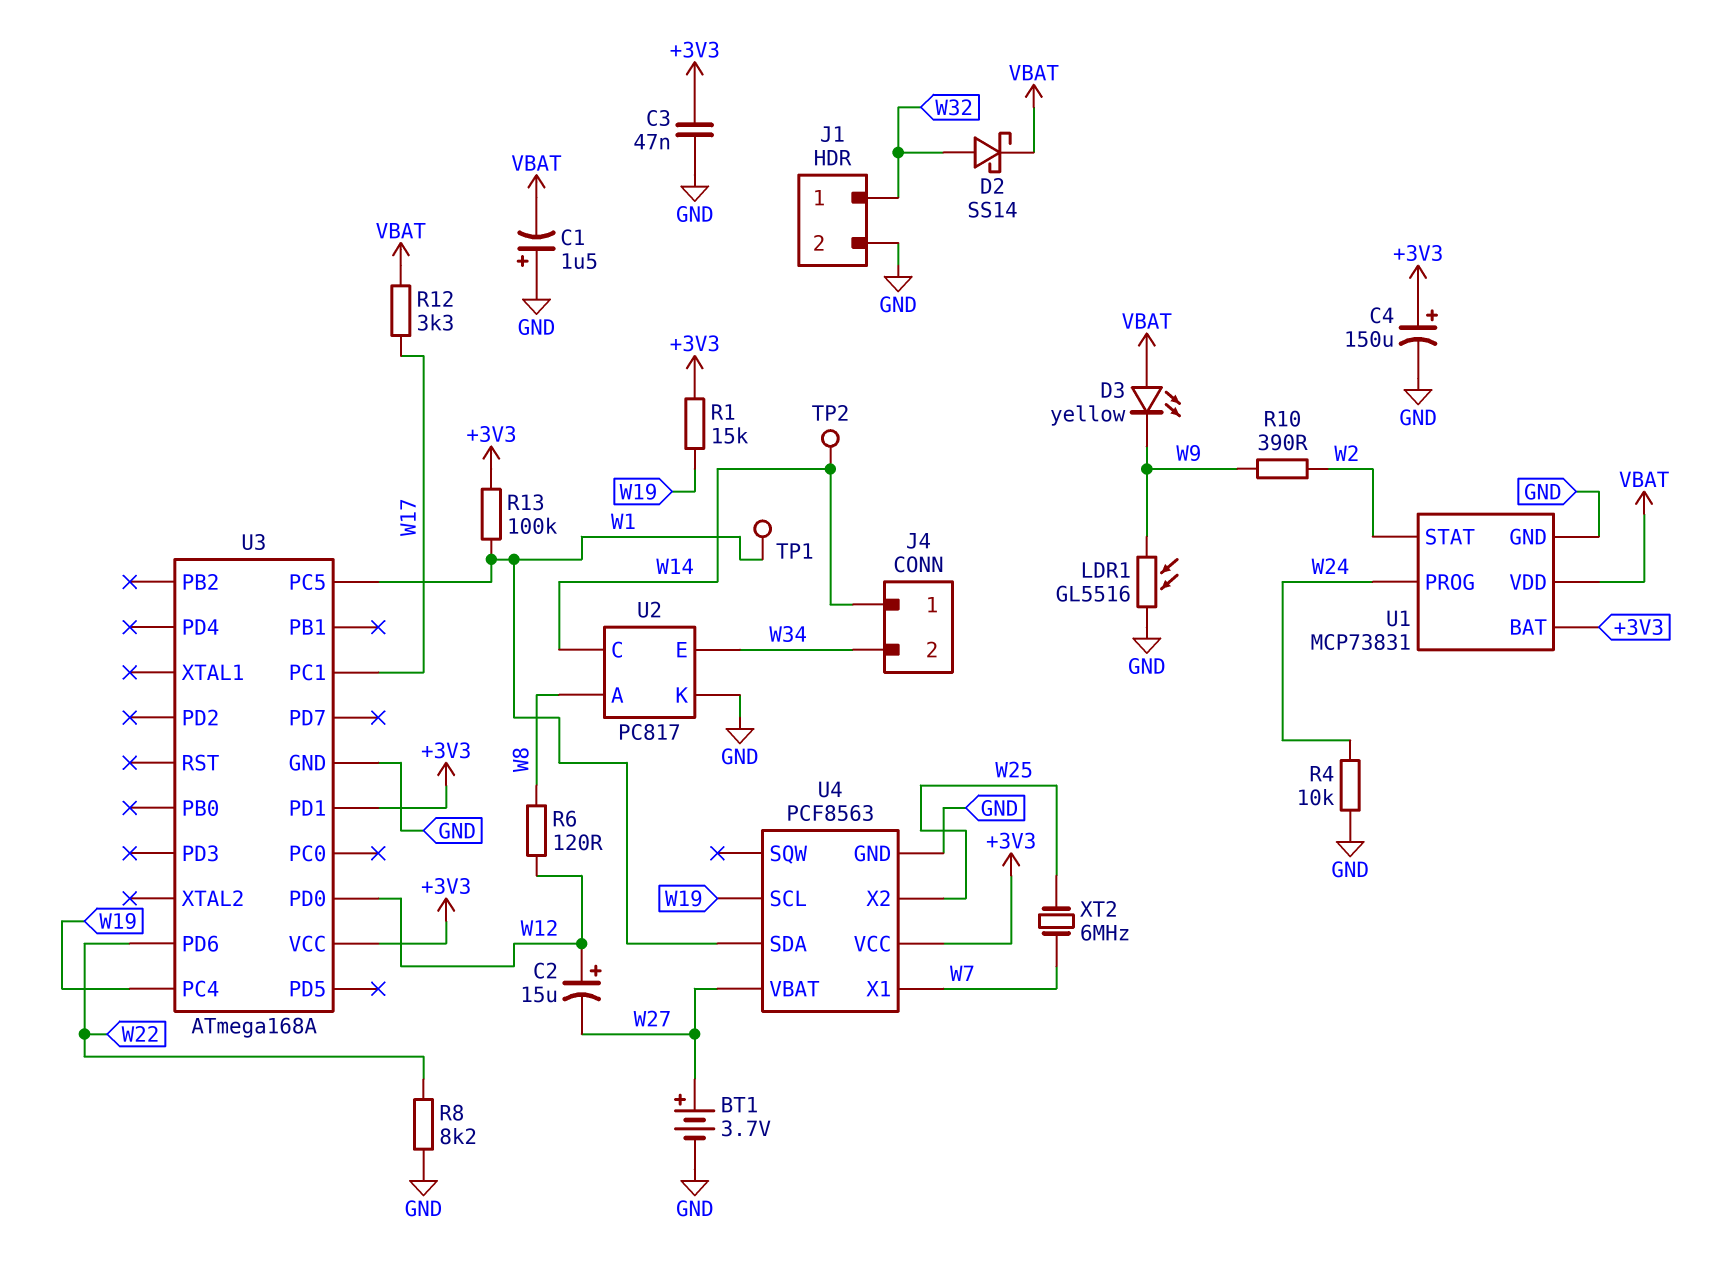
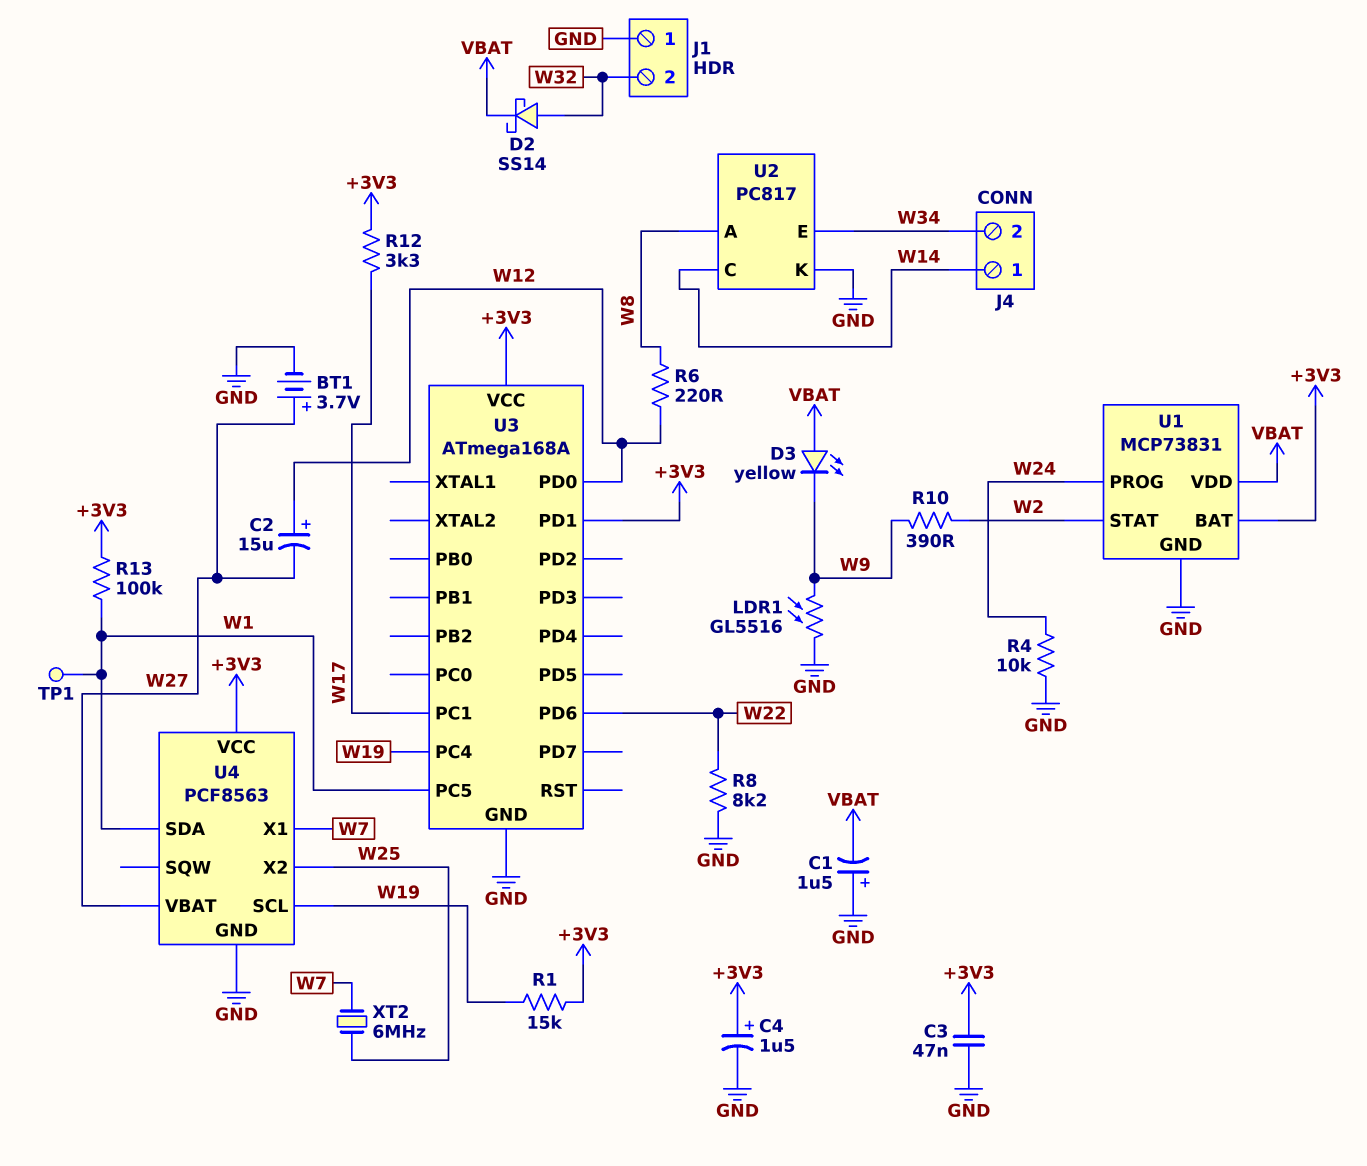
C4: 150uF (plus +3V3, minus GND) -> 1.5uF (plus +3V3, minus GND)
J1 pin 1: W32 -> GND
J1 pin 2: GND -> W32
R6: 120 (W8, W12) -> 220 (W8, W12)
R12: 3.3k (VBAT, W17) -> 3.3k (+3V3, W17)
TP2: test point (W14) -> none

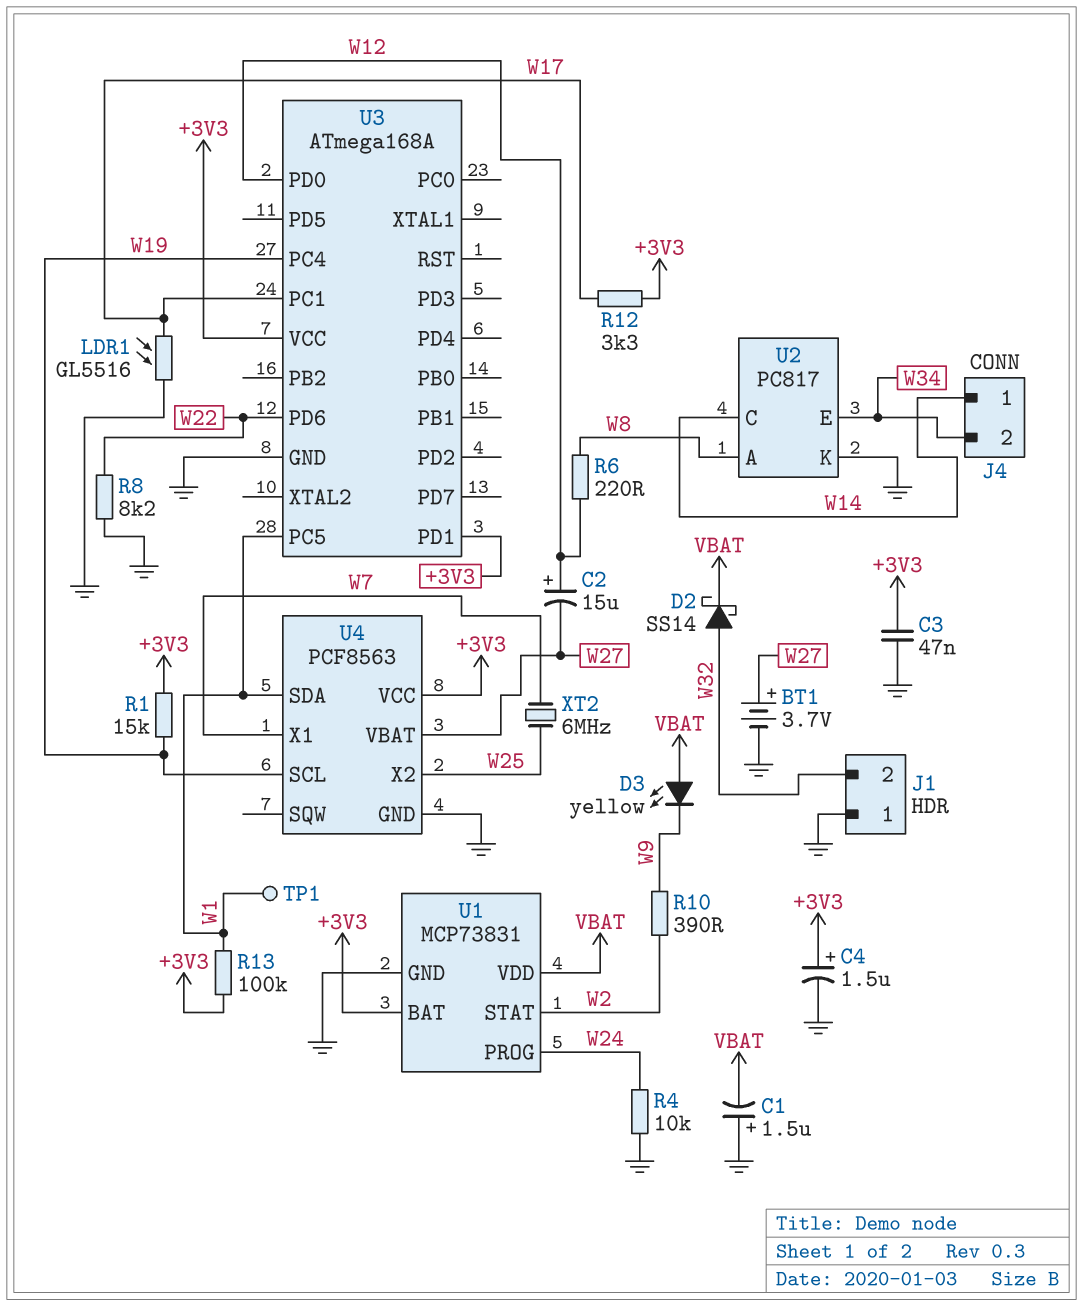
LDR1: GL5516 (GND, W9) -> GL5516 (GND, W17)

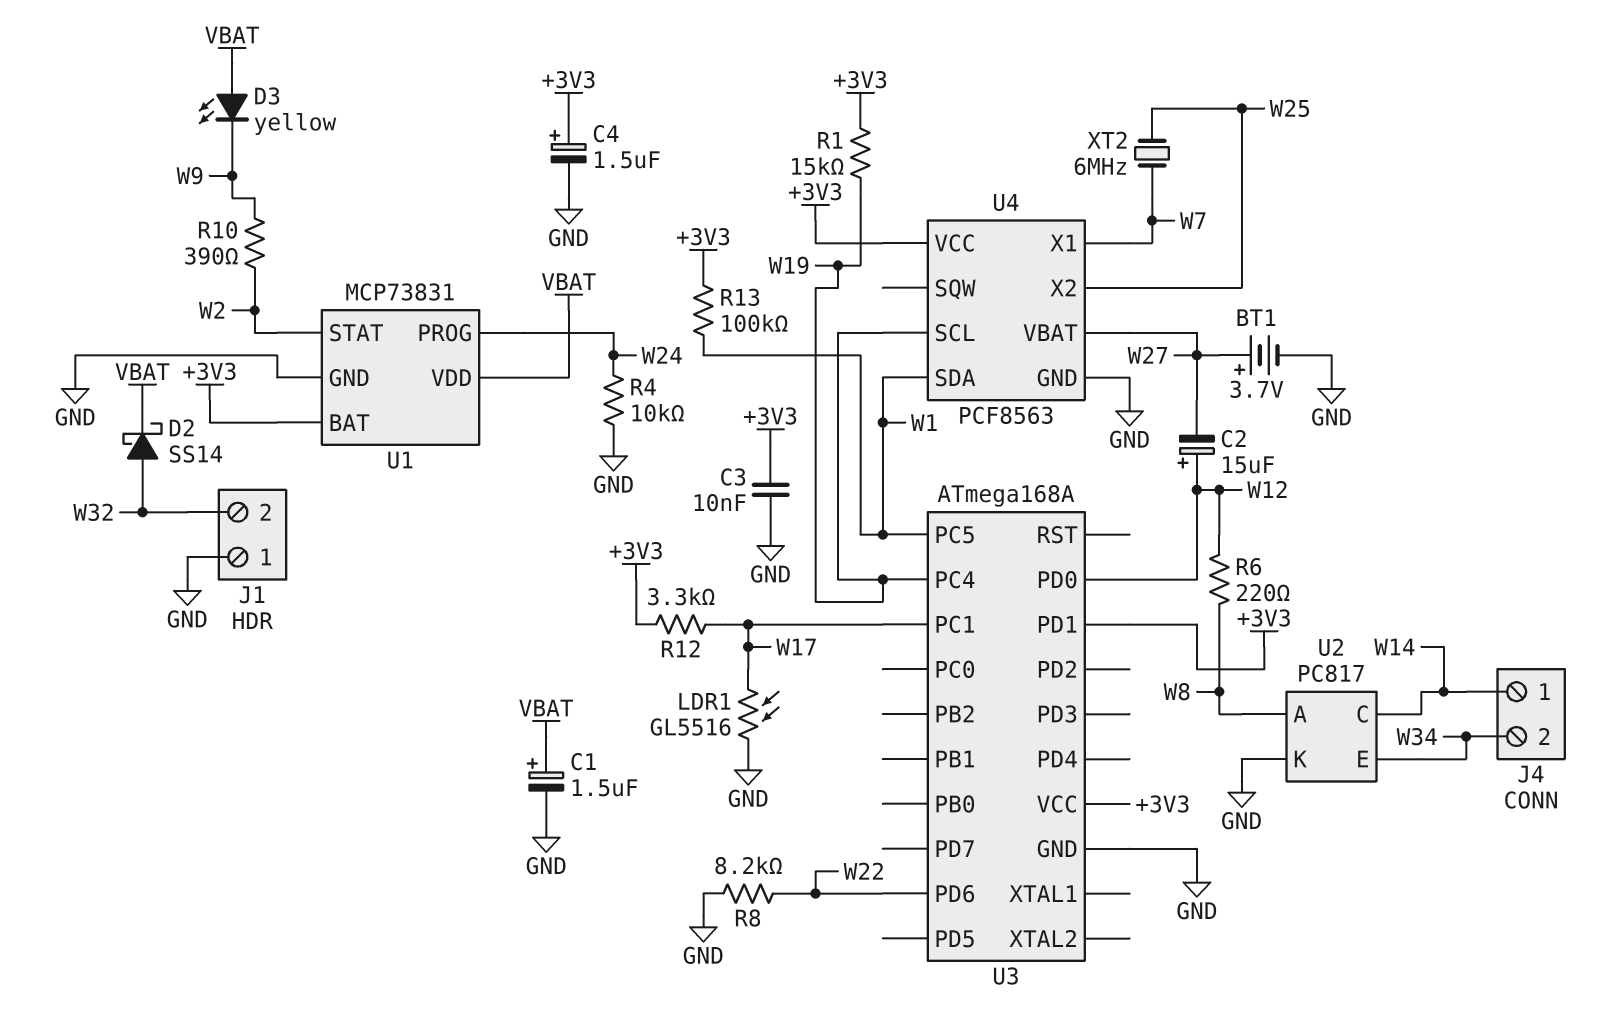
C1: 1.5uF (plus GND, minus VBAT) -> 1.5uF (plus VBAT, minus GND)
C3: 47nF (+3V3, GND) -> 10nF (+3V3, GND)
TP1: test point (W1) -> none

